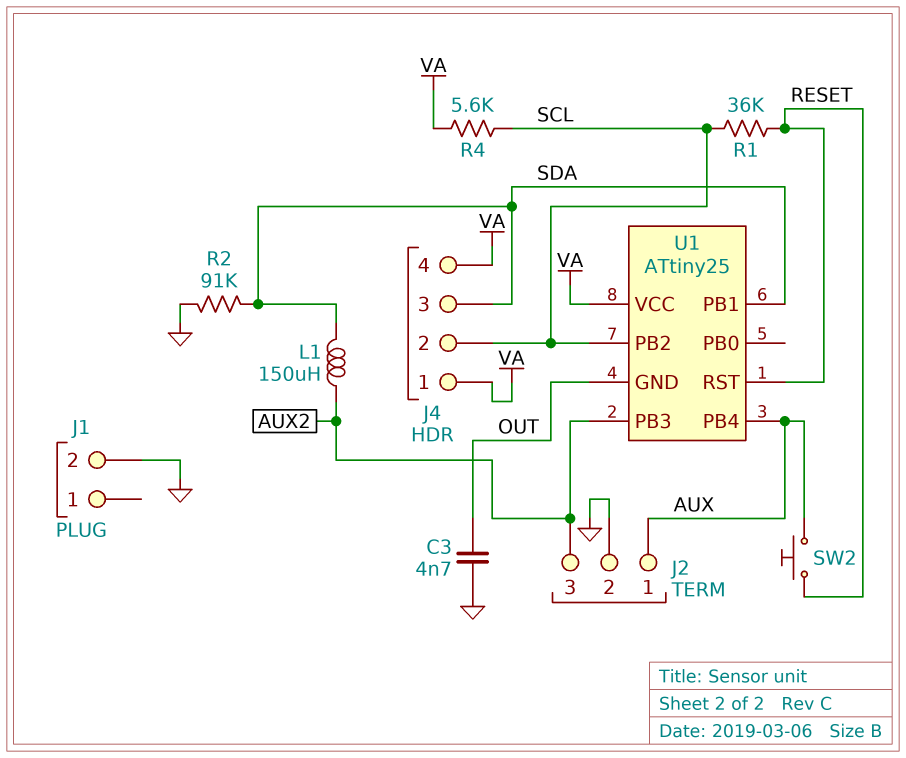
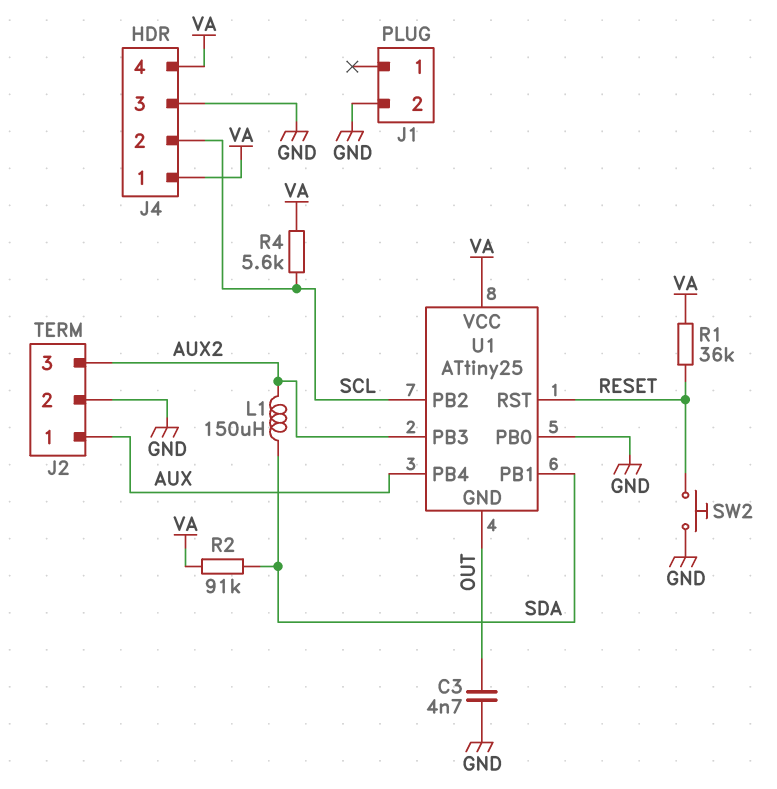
J4 pin 3: SDA -> GND
R1: 36k (RESET, SCL) -> 36k (RESET, VA)
R2: 91k (GND, SDA) -> 91k (SDA, VA)
SW2: button (AUX, RESET) -> button (GND, RESET)
U1 pin PB0: none -> GND

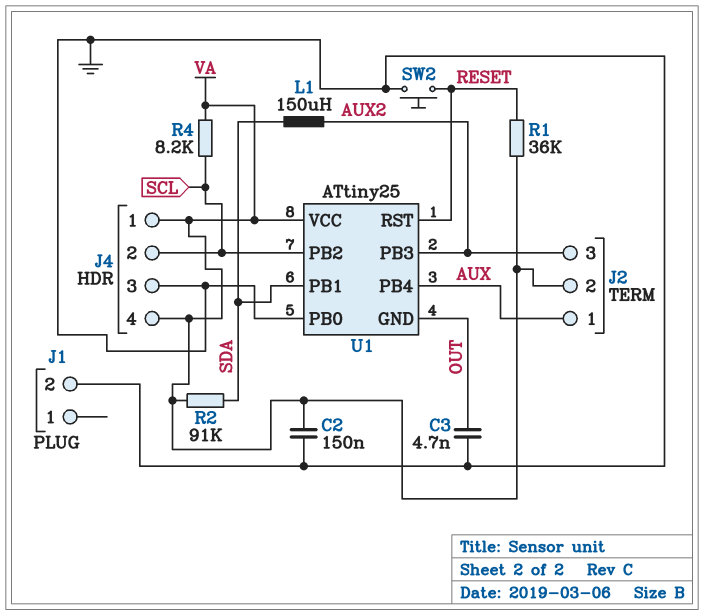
C2: none -> 150nF (GND, VA)
J2 pin 2: GND -> VA
R4: 5.6k (SCL, VA) -> 8.2k (SCL, VA)

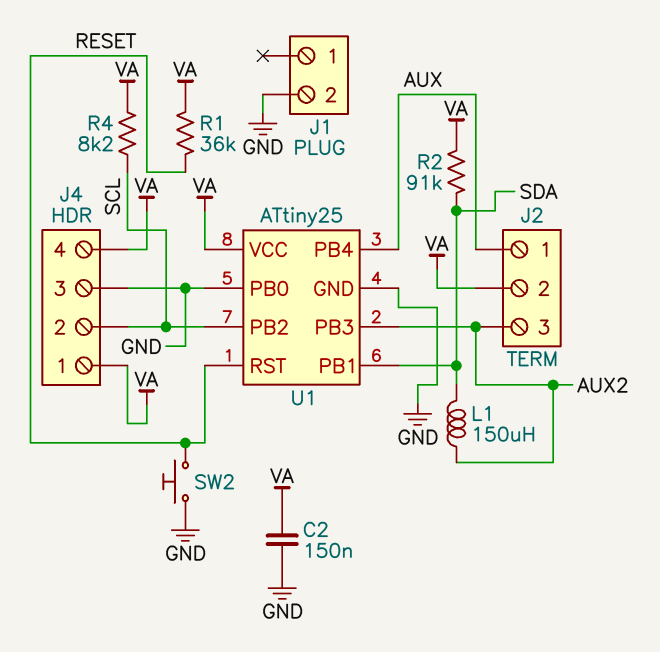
C3: 4.7nF (GND, OUT) -> none
U1 pin GND: OUT -> GND

